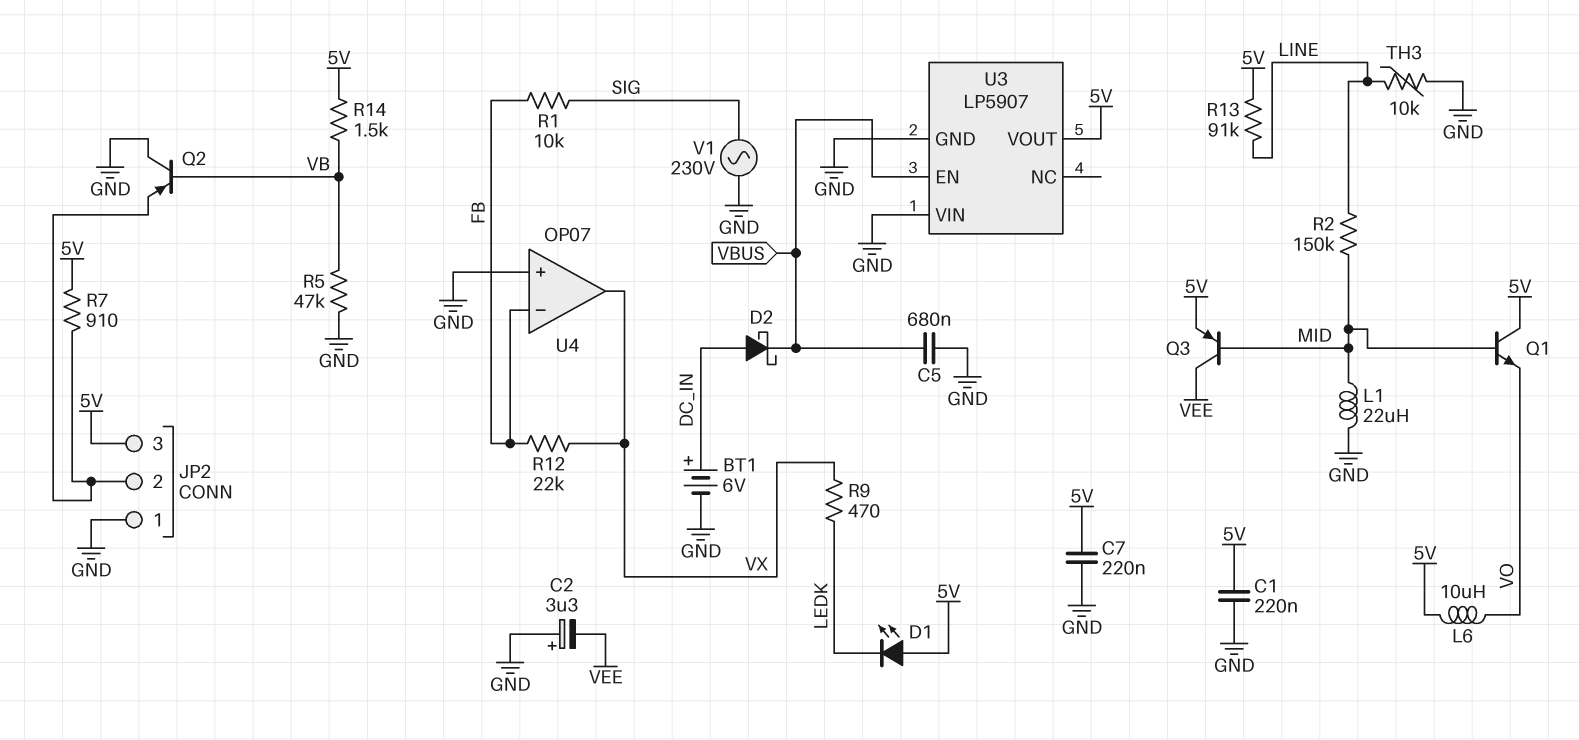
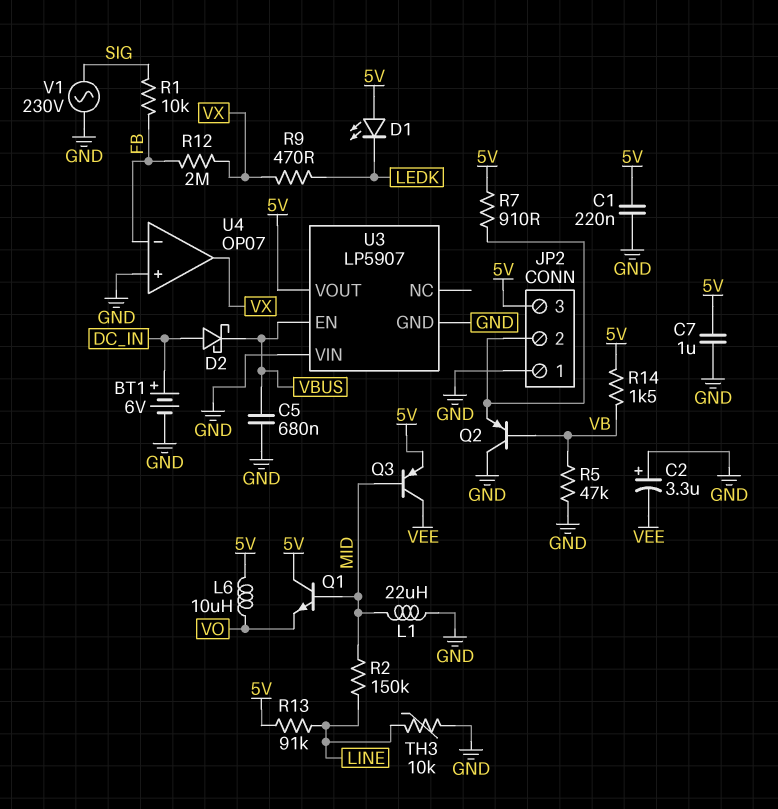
C7: 220nF (5V, GND) -> 1uF (5V, GND)
R12: 22k (FB, VX) -> 2M (FB, VX)

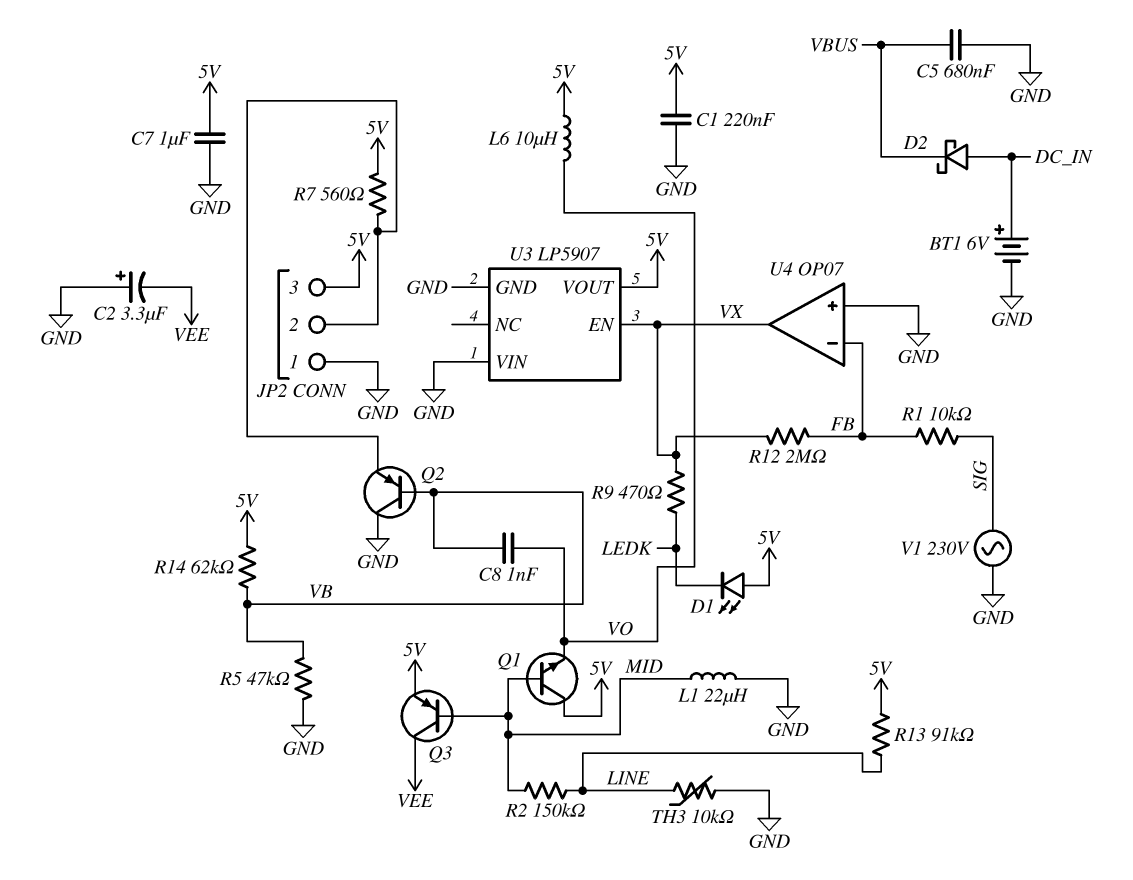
C8: none -> 1nF (VB, VO)
R7: 910 (5V, JP2/2) -> 560 (5V, JP2/2)
R14: 1.5k (5V, VB) -> 62k (5V, VB)
U3 pin EN: VBUS -> VX

